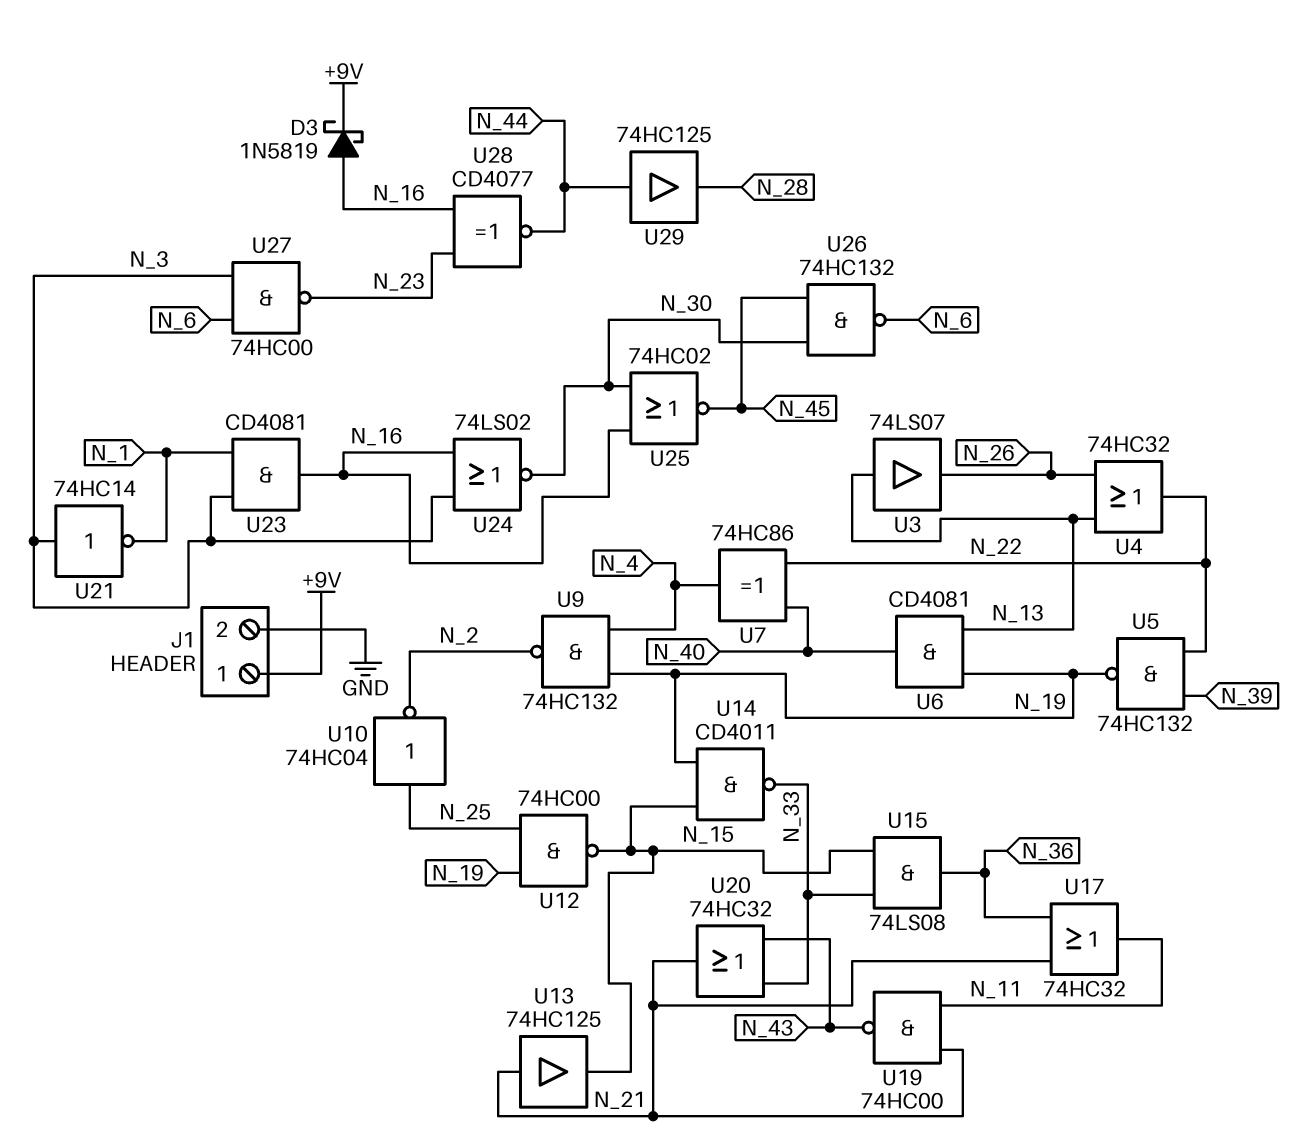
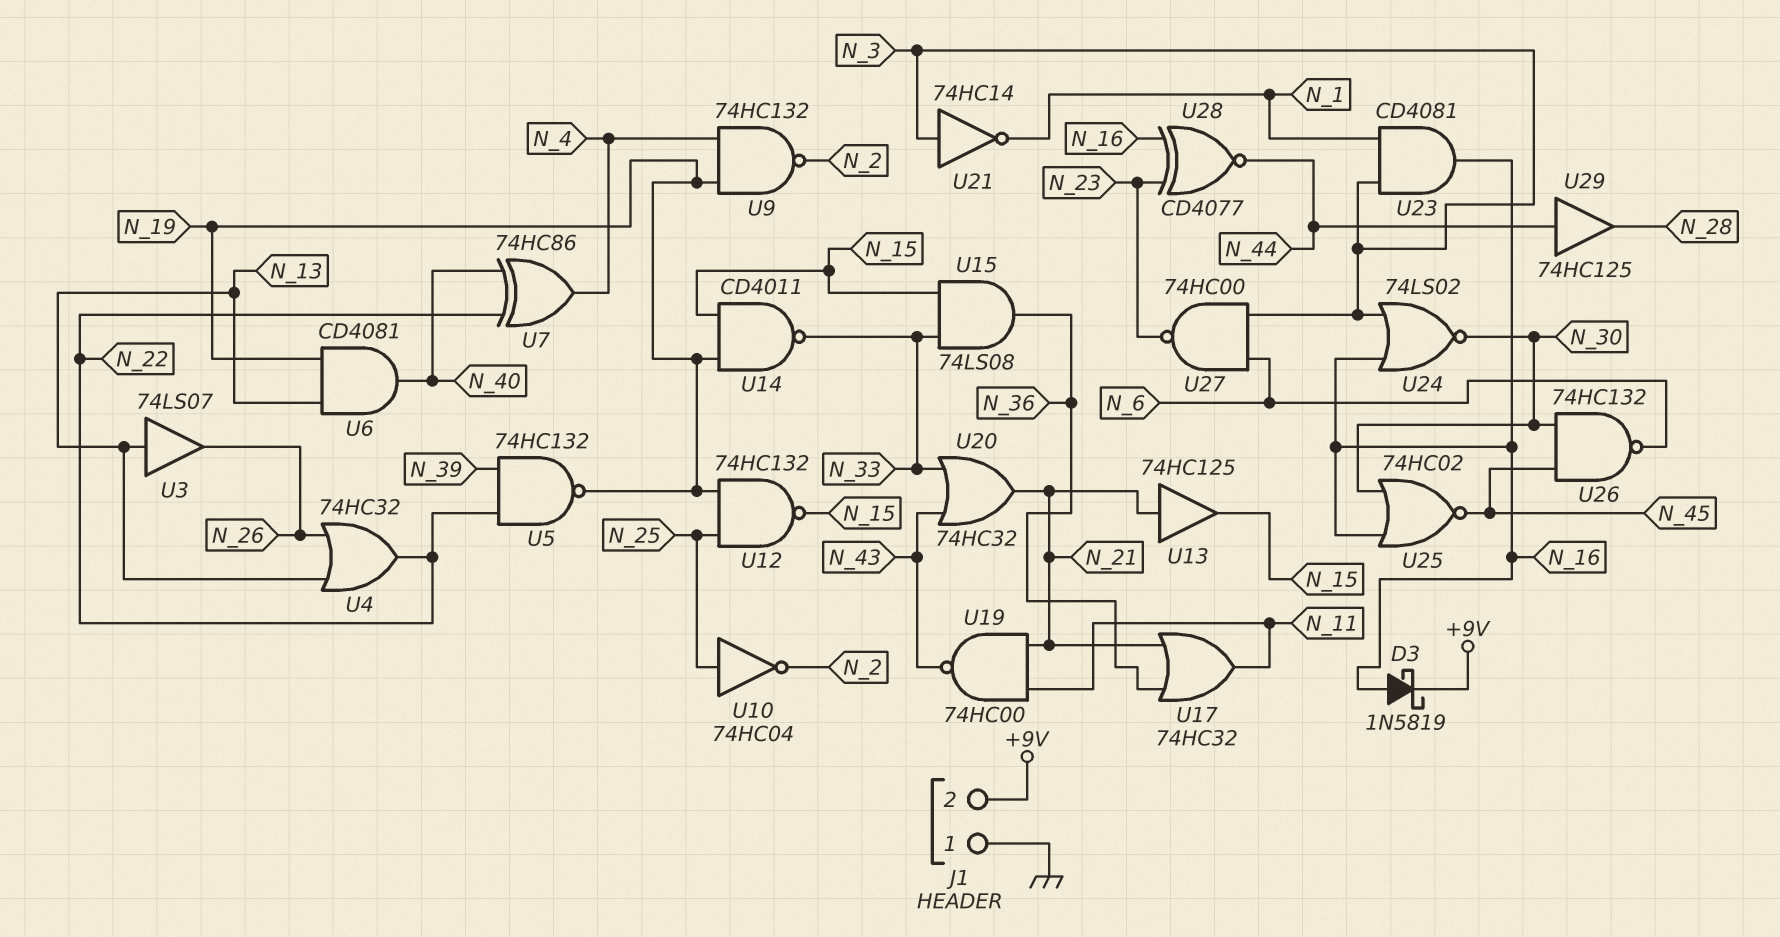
J1 pin 1: +9V -> GND
J1 pin 2: GND -> +9V
U12: NAND 74HC00 (in N_19, in N_25, out N_15) -> NAND 74HC132 (in N_19, in N_25, out N_15)

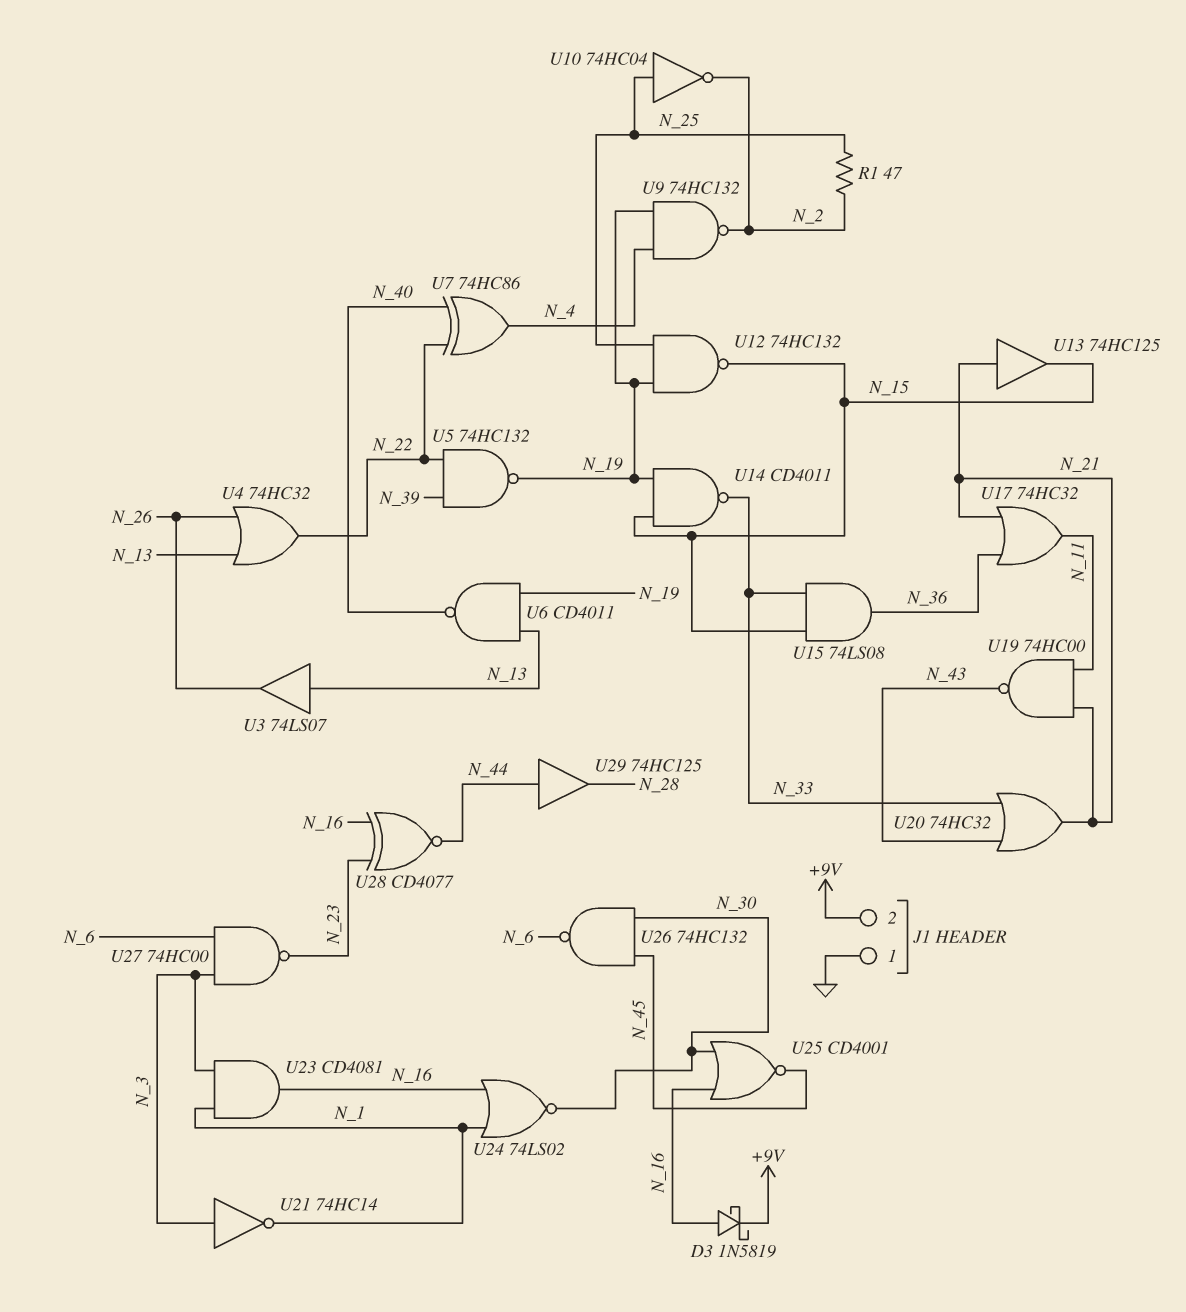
R1: none -> 47 (N_2, N_25)
U6: AND CD4081 (in N_13, in N_19, out N_40) -> NAND CD4011 (in N_13, in N_19, out N_40)
U24: NOR 74LS02 (in N_3, in N_16, out N_30) -> NOR 74LS02 (in N_1, in N_16, out N_30)
U25: NOR 74HC02 (in N_16, in N_30, out N_45) -> NOR CD4001 (in N_16, in N_30, out N_45)

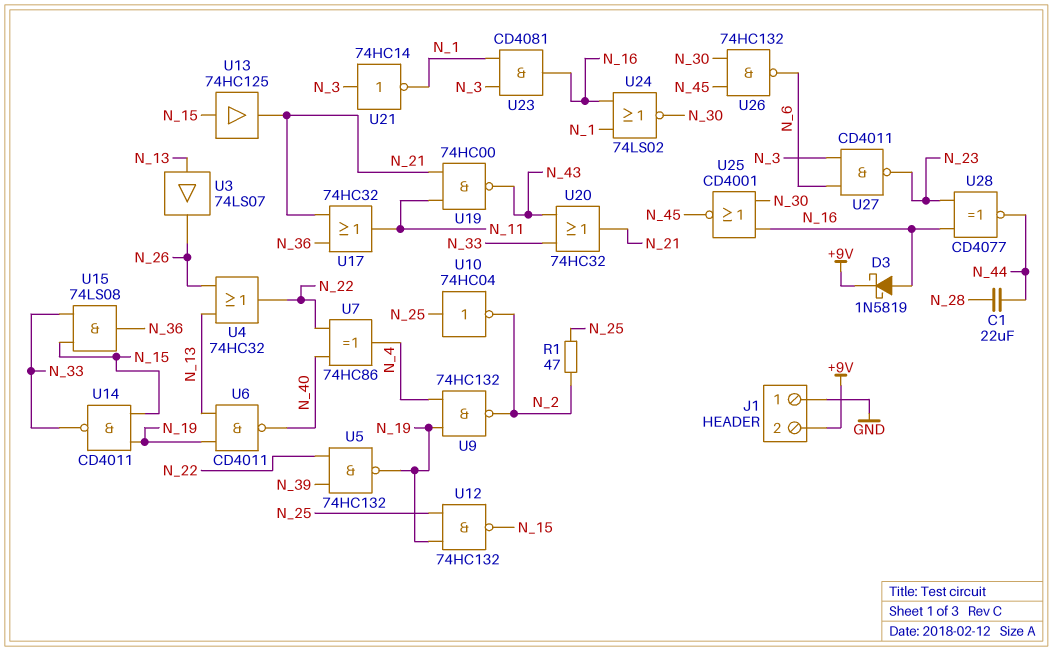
C1: none -> 22uF (N_28, N_44)
U13: buffer 74HC125 (in N_21, out N_15) -> buffer 74HC125 (in N_15, out N_21)
U27: NAND 74HC00 (in N_3, in N_6, out N_23) -> NAND CD4011 (in N_3, in N_6, out N_23)
U29: buffer 74HC125 (in N_44, out N_28) -> none

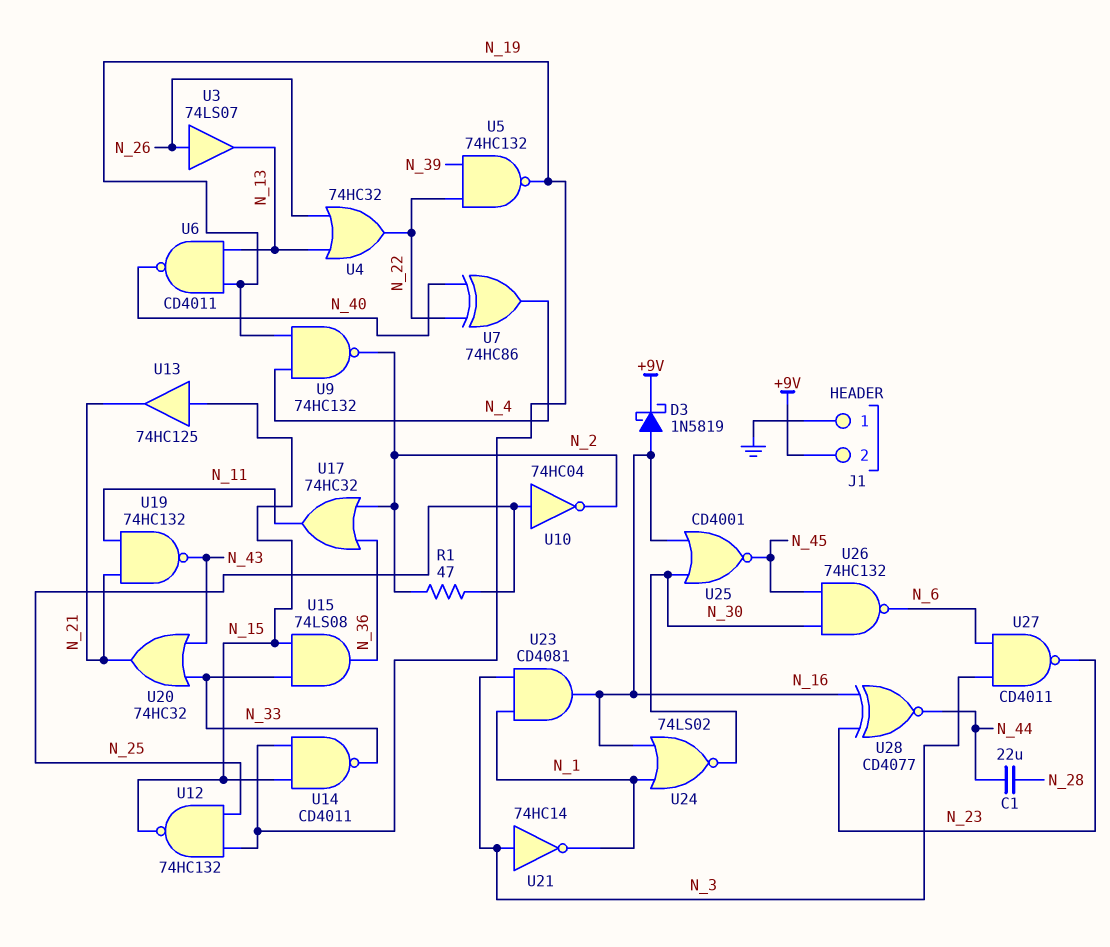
U3: buffer 74LS07 (in N_13, out N_26) -> buffer 74LS07 (in N_26, out N_13)
U17: OR 74HC32 (in N_21, in N_36, out N_11) -> OR 74HC32 (in N_2, in N_36, out N_11)
U19: NAND 74HC00 (in N_11, in N_21, out N_43) -> NAND 74HC132 (in N_11, in N_21, out N_43)

